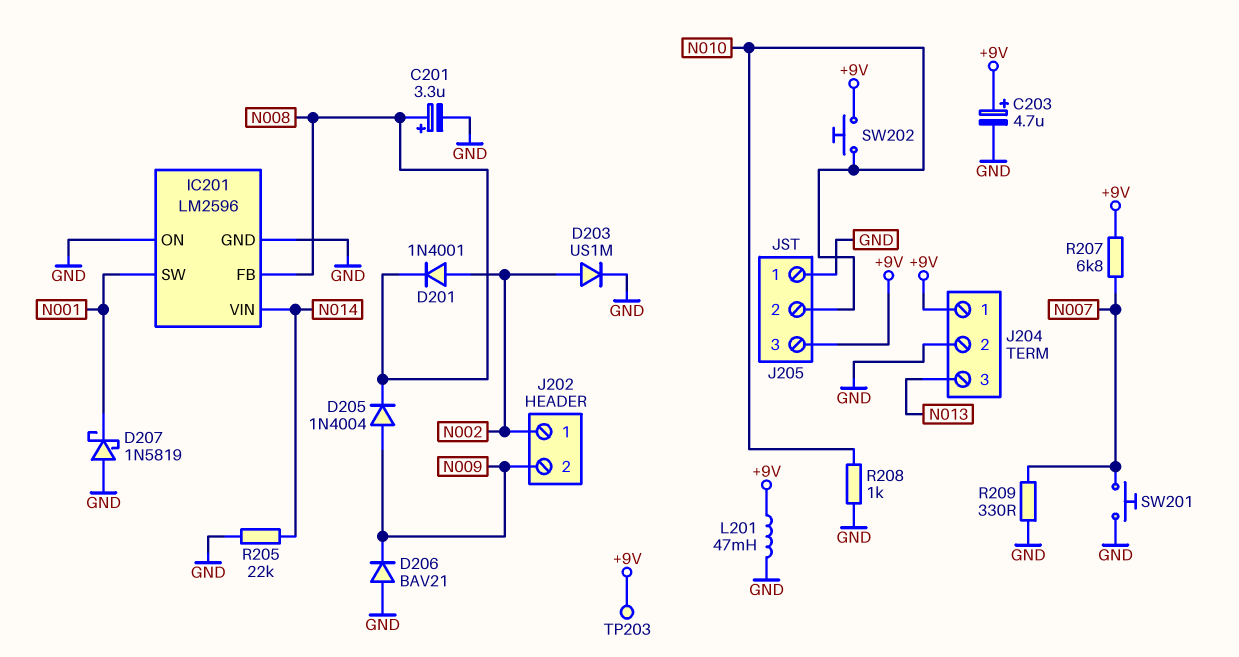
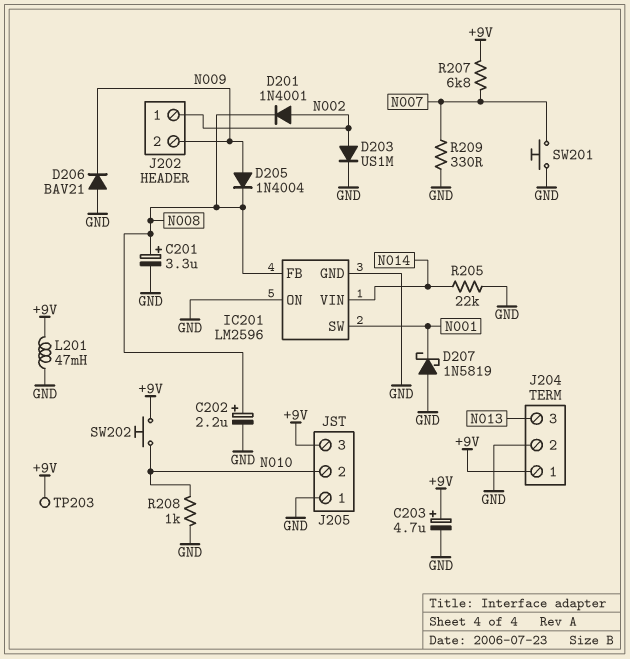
C202: none -> 2.2uF (plus N008, minus GND)

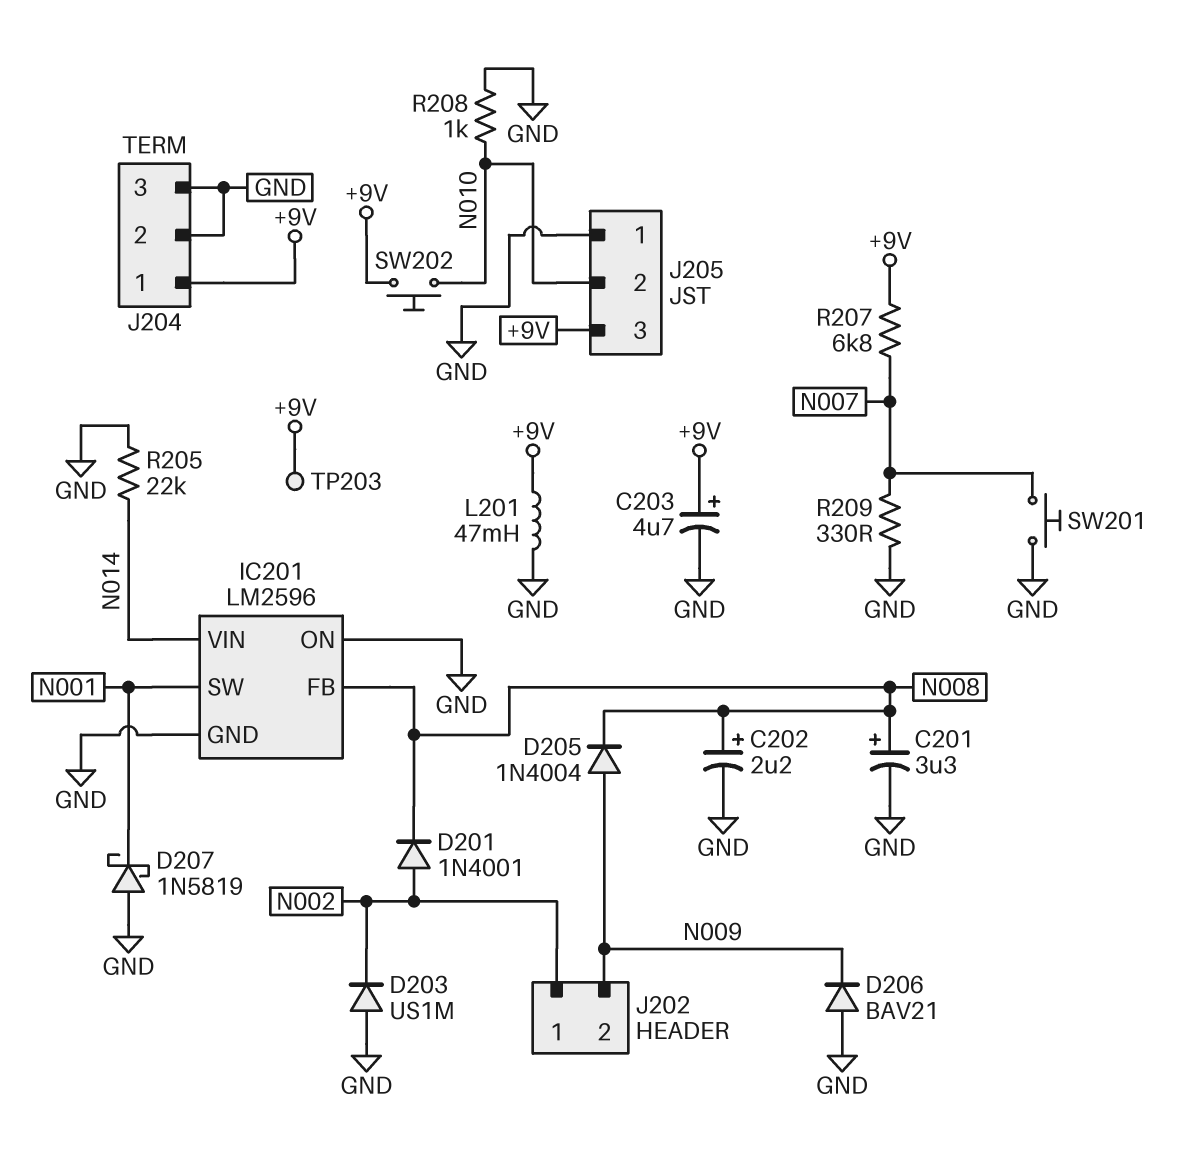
D203: diode US1M (A N002, K GND) -> diode US1M (A GND, K N002)
J204 pin 3: N013 -> GND

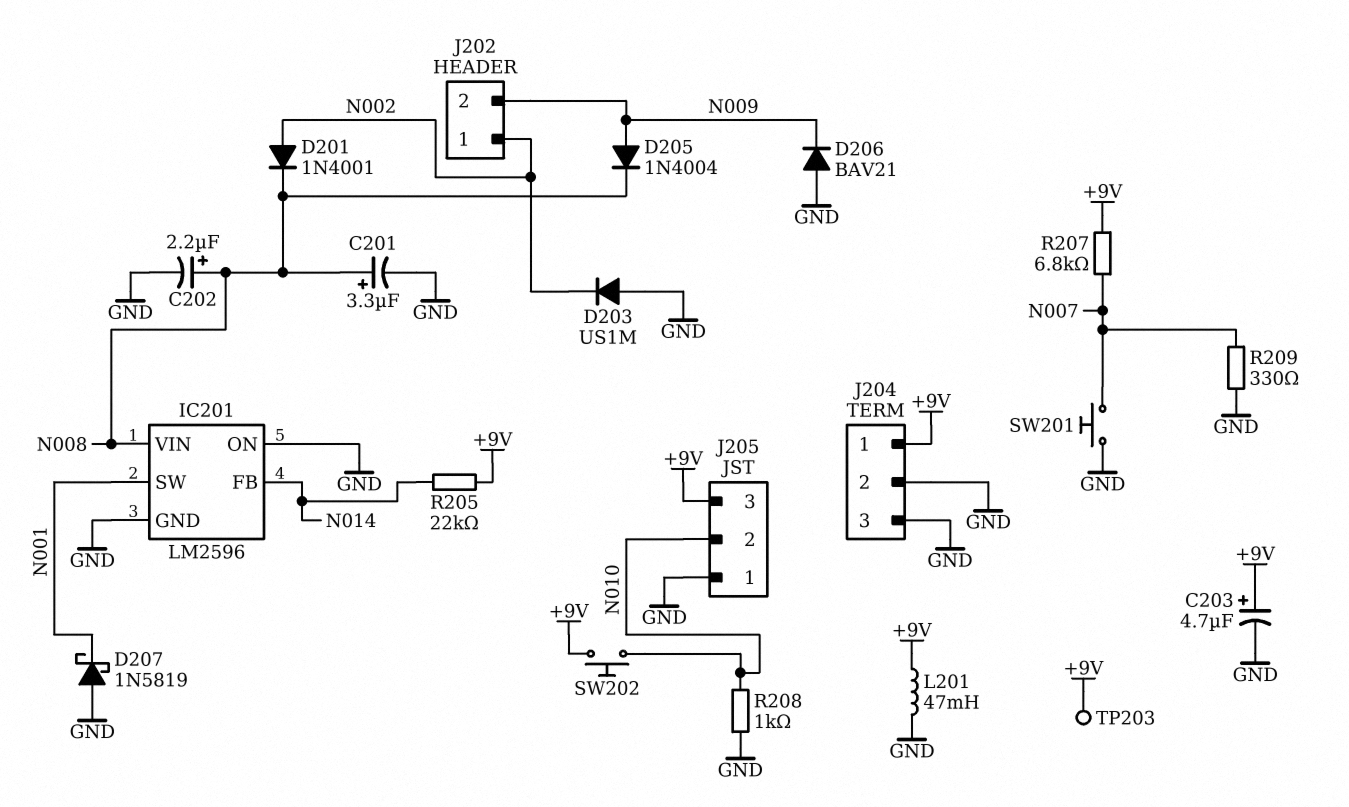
IC201 pin FB: N008 -> N014
IC201 pin VIN: N014 -> N008
R205: 22k (GND, N014) -> 22k (+9V, N014)

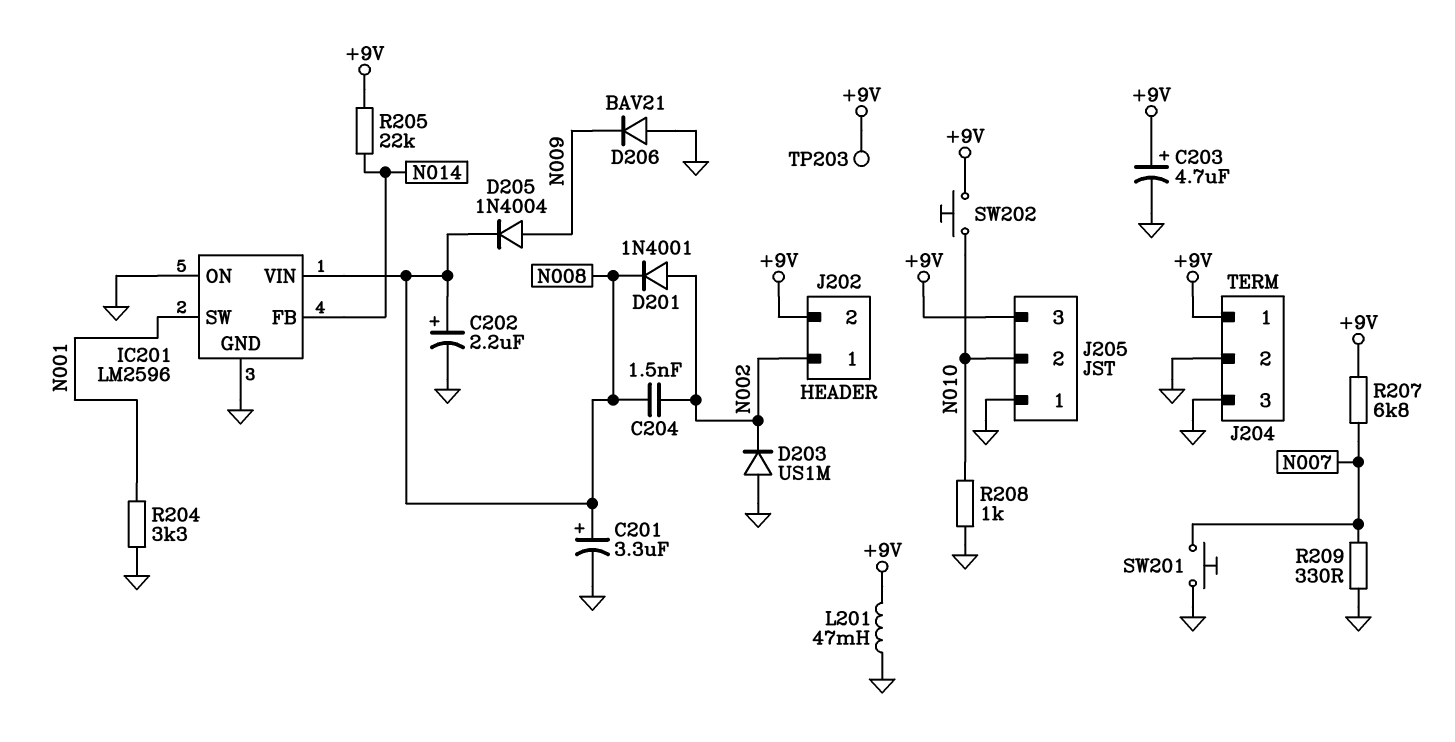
C204: none -> 1.5nF (N002, N008)
D207: schottky 1N5819 (A GND, K N001) -> none
J202 pin 2: N009 -> +9V
R204: none -> 3.3k (GND, N001)

